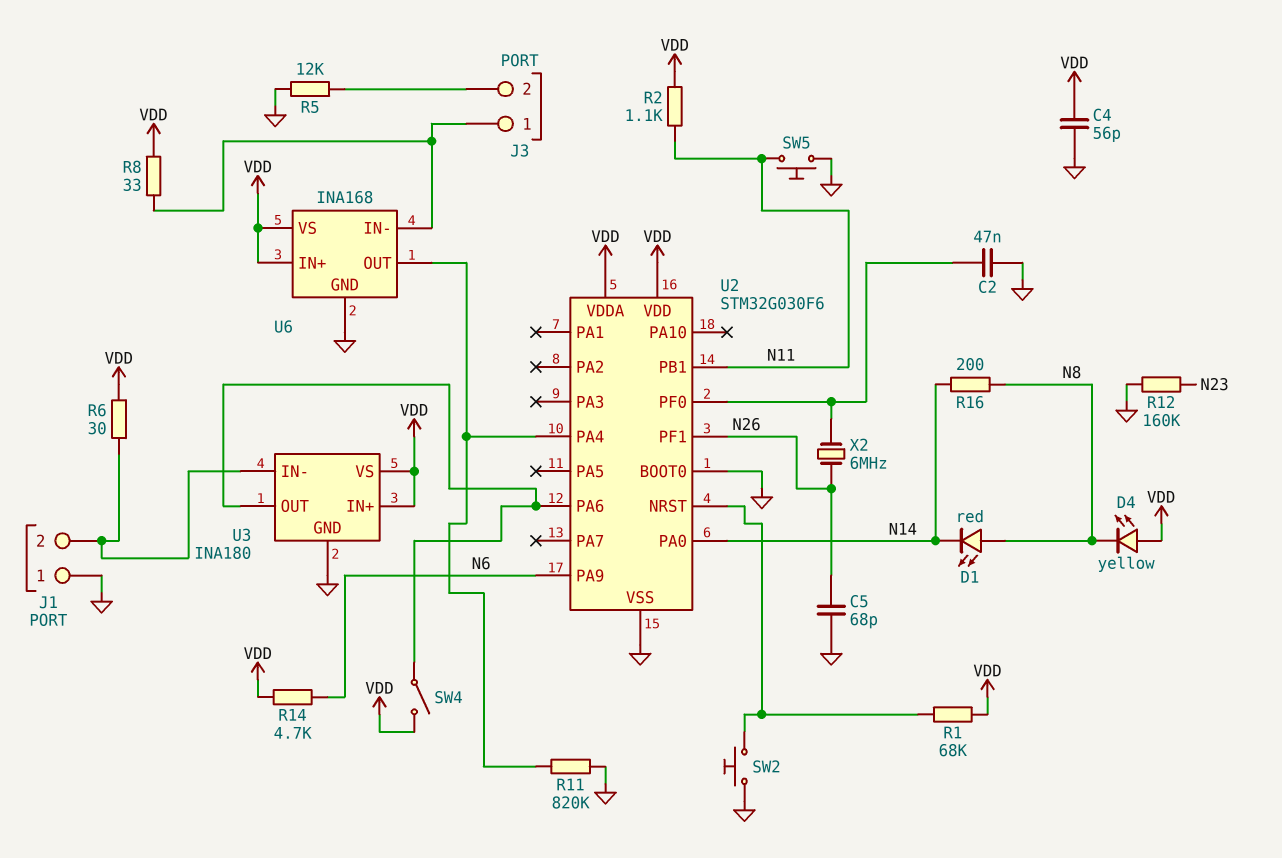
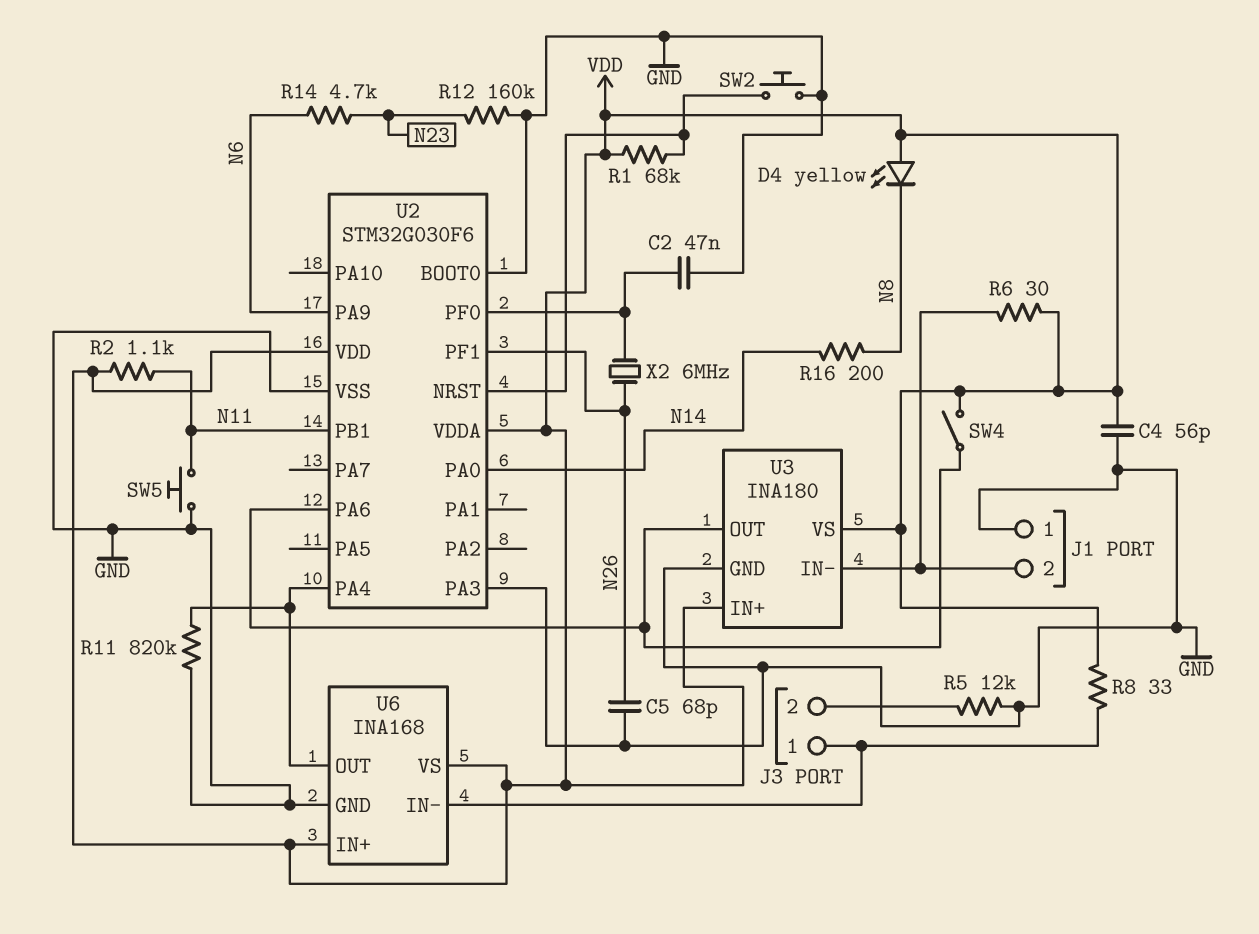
D1: LED red (A N8, K N14) -> none
R14: 4.7k (N6, VDD) -> 4.7k (N6, N23)
U2 pin PA3: none -> GND

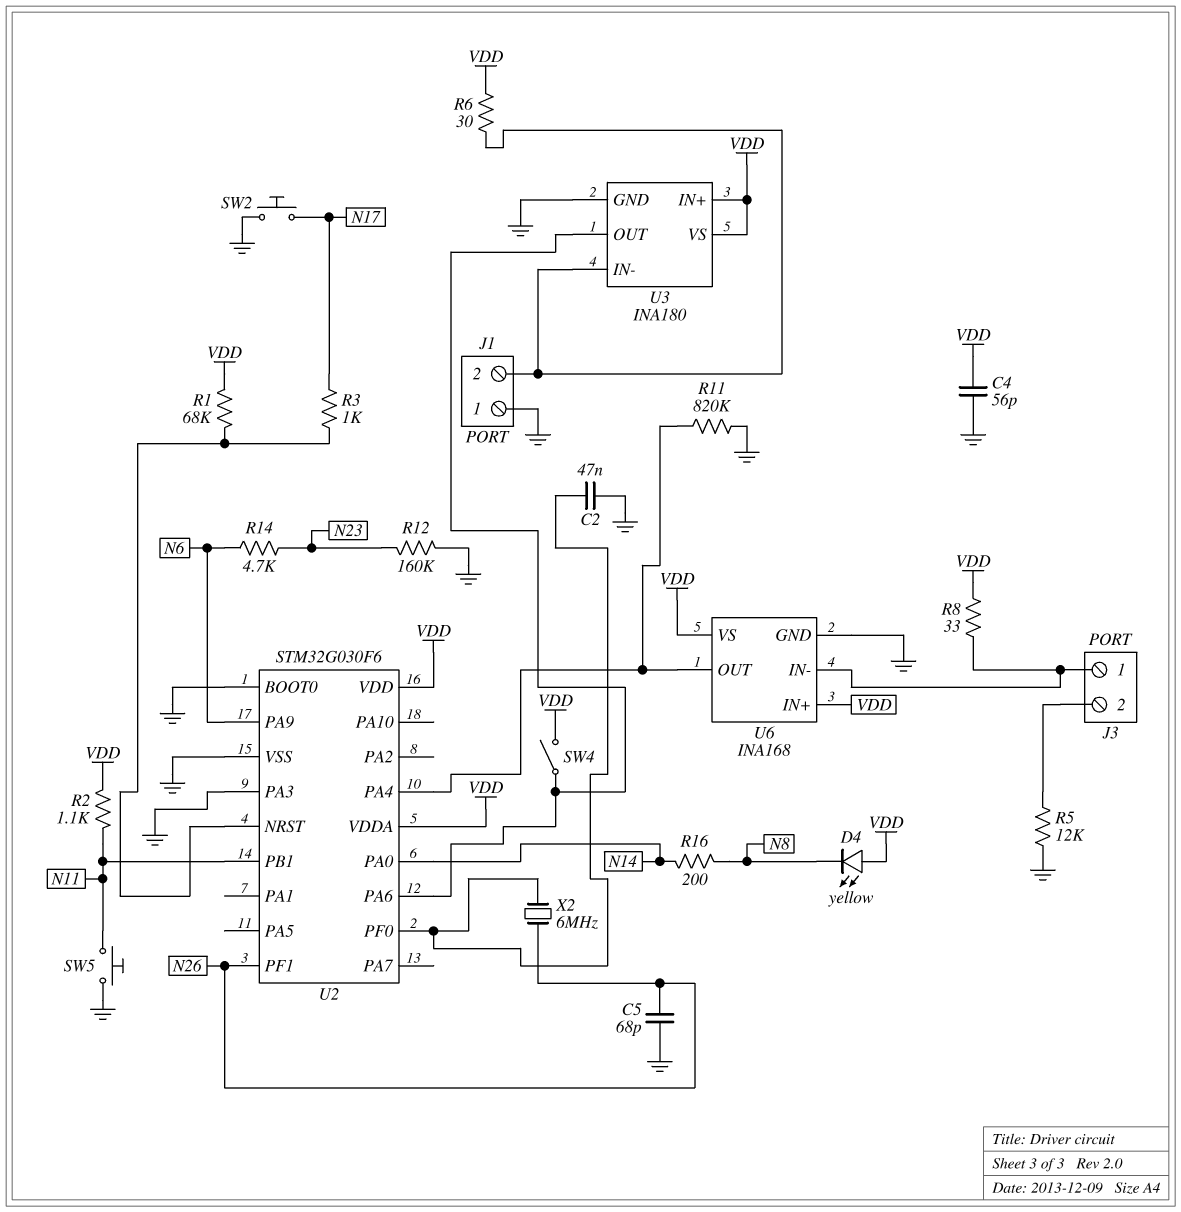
R3: none -> 1k (N17, U2/NRST)
SW2: button (GND, U2/NRST) -> button (GND, N17)

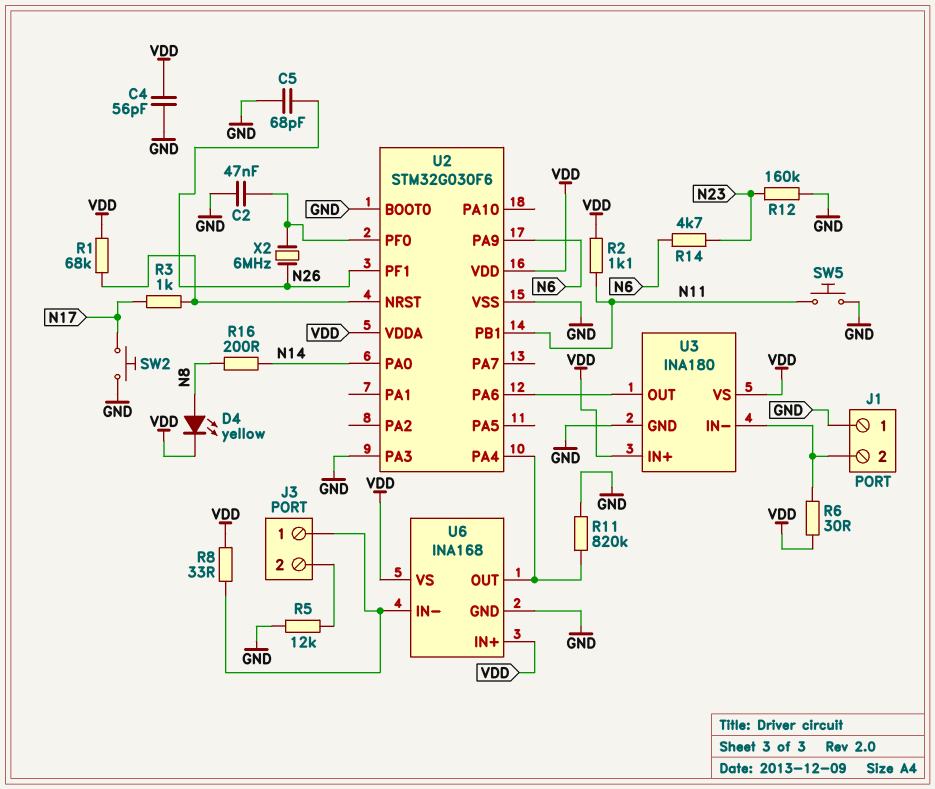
D4: LED yellow (A VDD, K N8) -> LED yellow (A N8, K VDD)
SW4: switch (U2/PA6, VDD) -> none

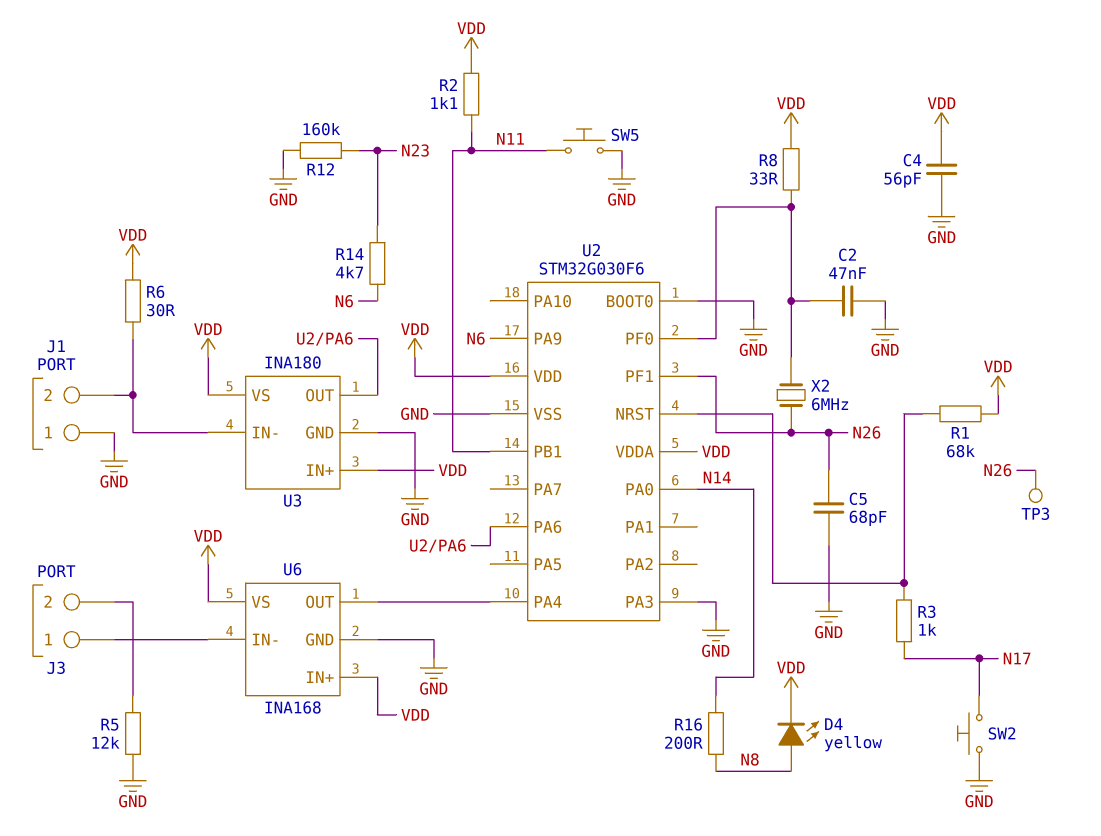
R8: 33 (J3/1, VDD) -> 33 (U2/PF0, VDD)
R11: 820k (GND, U2/PA4) -> none
TP3: none -> test point (N26)

